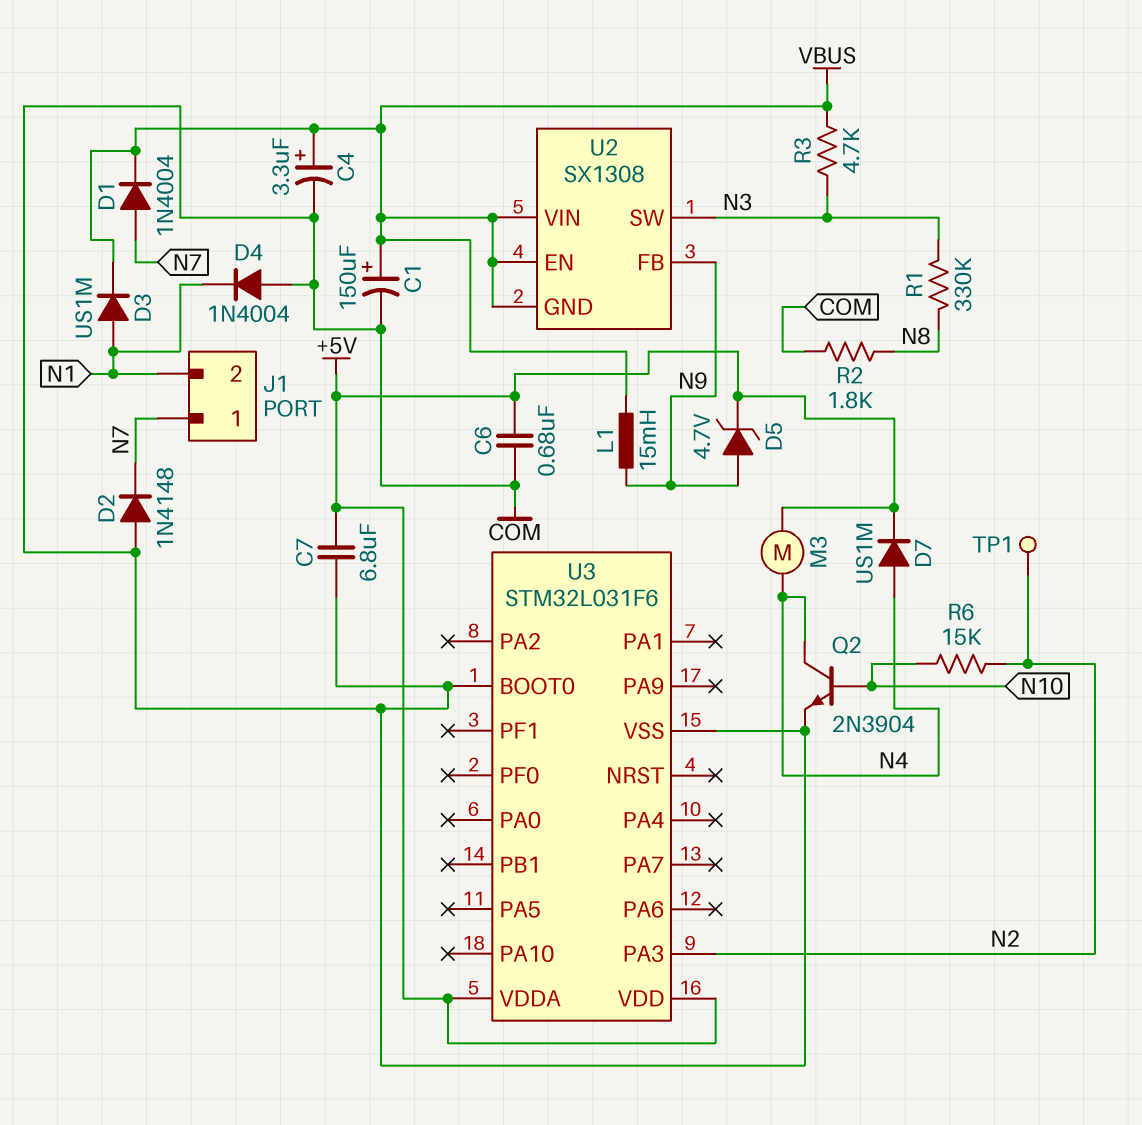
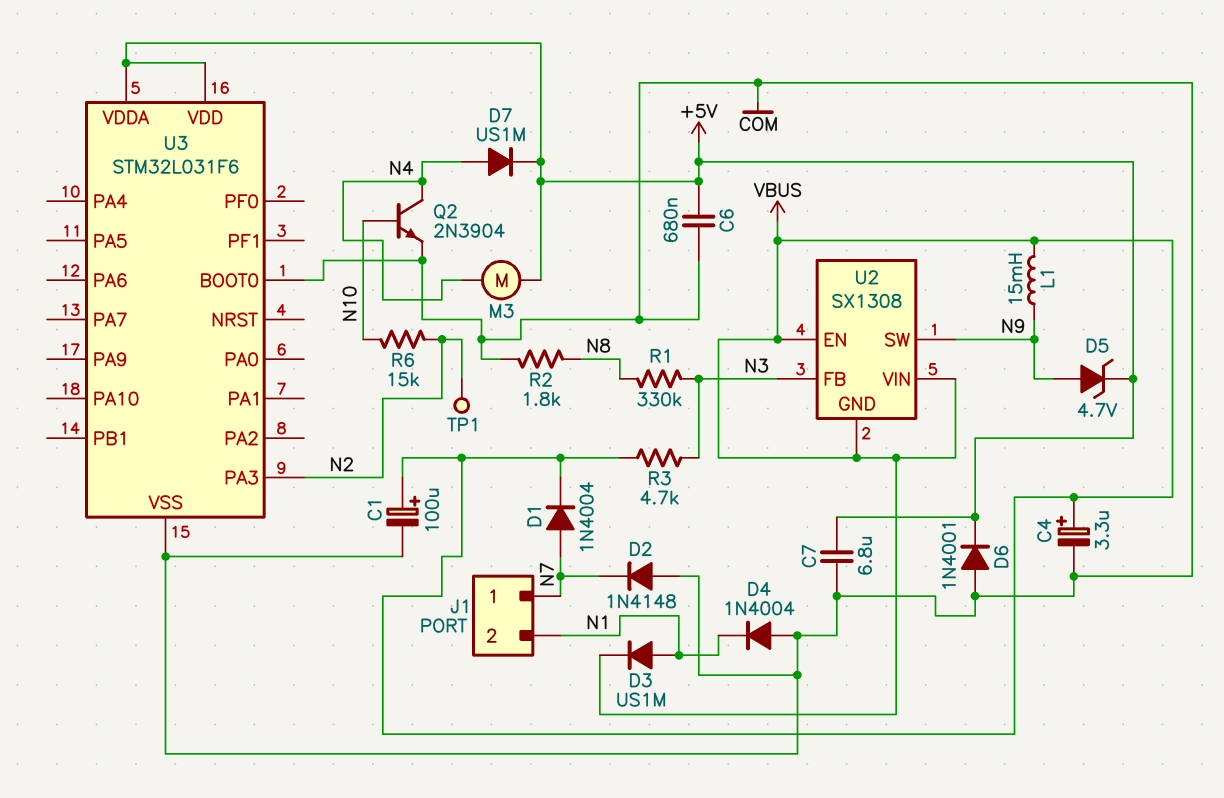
C1: 150uF (plus VBUS, minus COM) -> 100uF (plus VBUS, minus COM)
D6: none -> diode 1N4001 (A COM, K +5V)
U2 pin FB: N9 -> N3
U2 pin SW: N3 -> N9

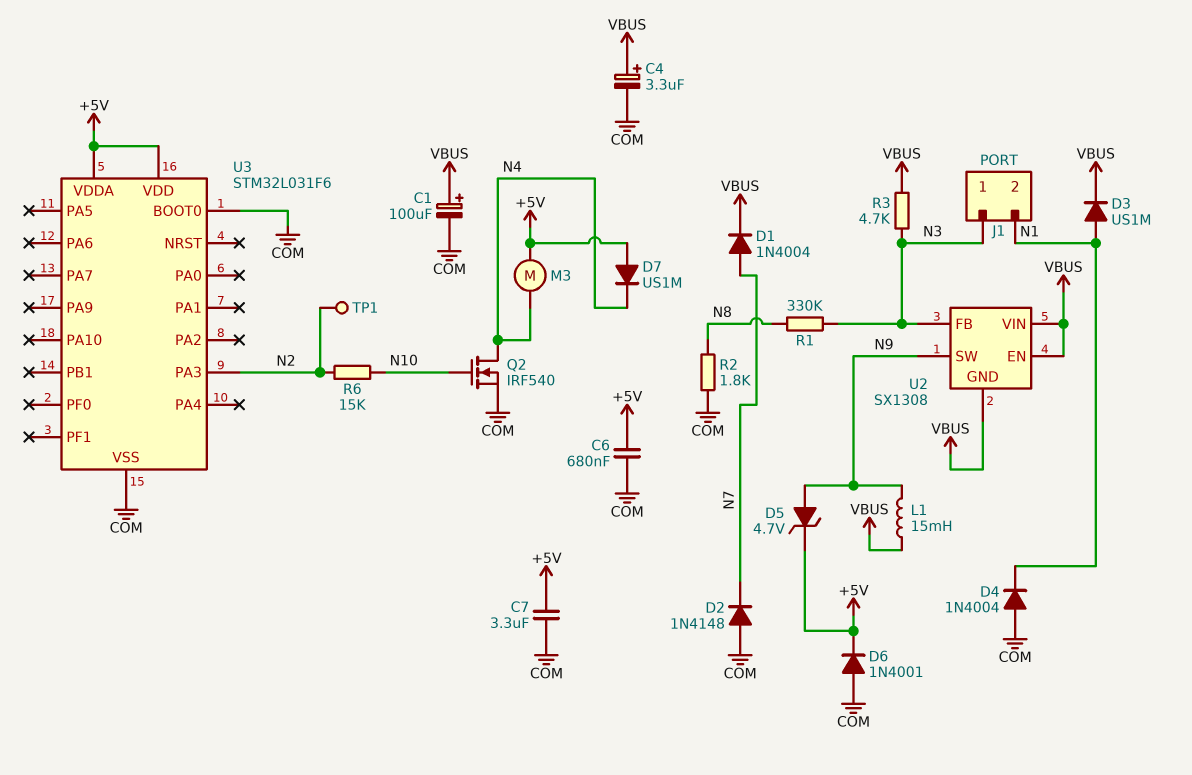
C7: 6.8uF (+5V, COM) -> 3.3uF (+5V, COM)
D7: diode US1M (A N4, K +5V) -> diode US1M (A +5V, K N4)
J1 pin 1: N7 -> N3
Q2: NPN 2N3904 (B N10, C N4, E COM) -> NMOS IRF540 (G N10, D N4, S COM)

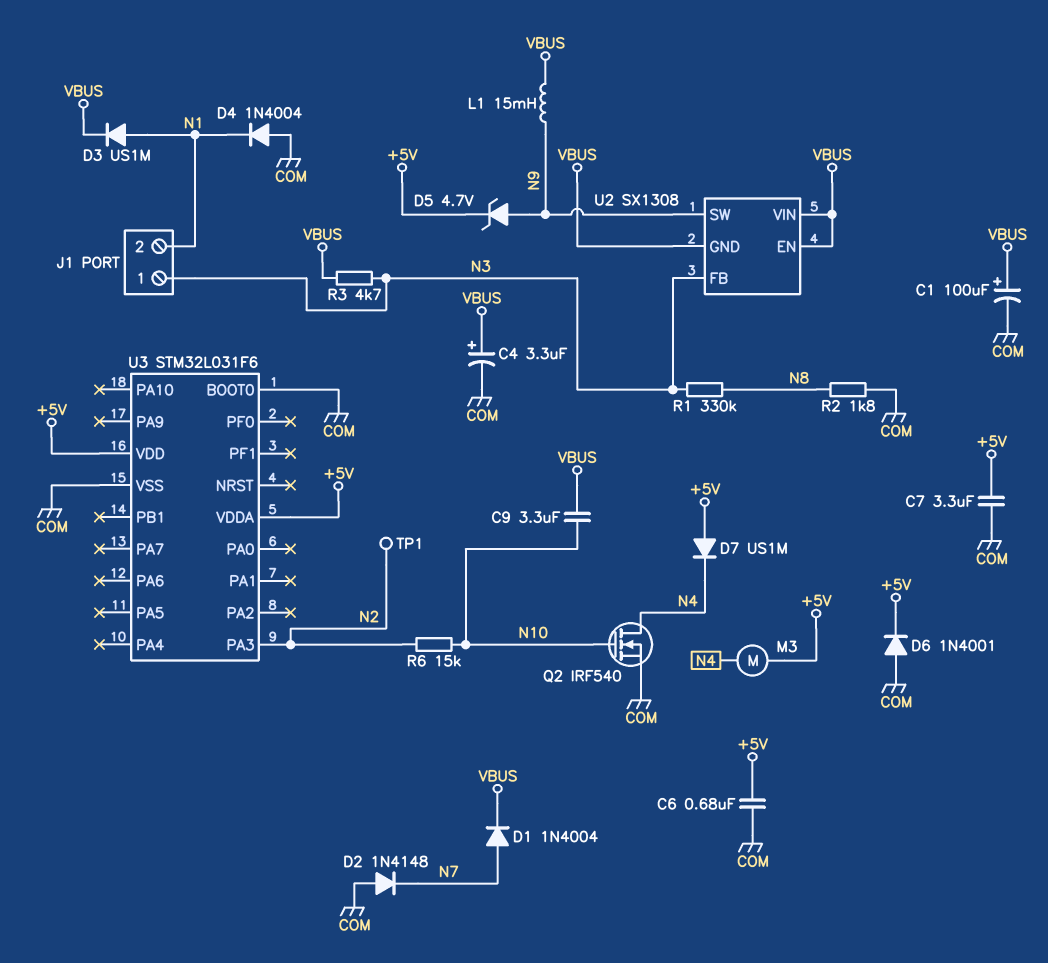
C9: none -> 3.3uF (N10, VBUS)

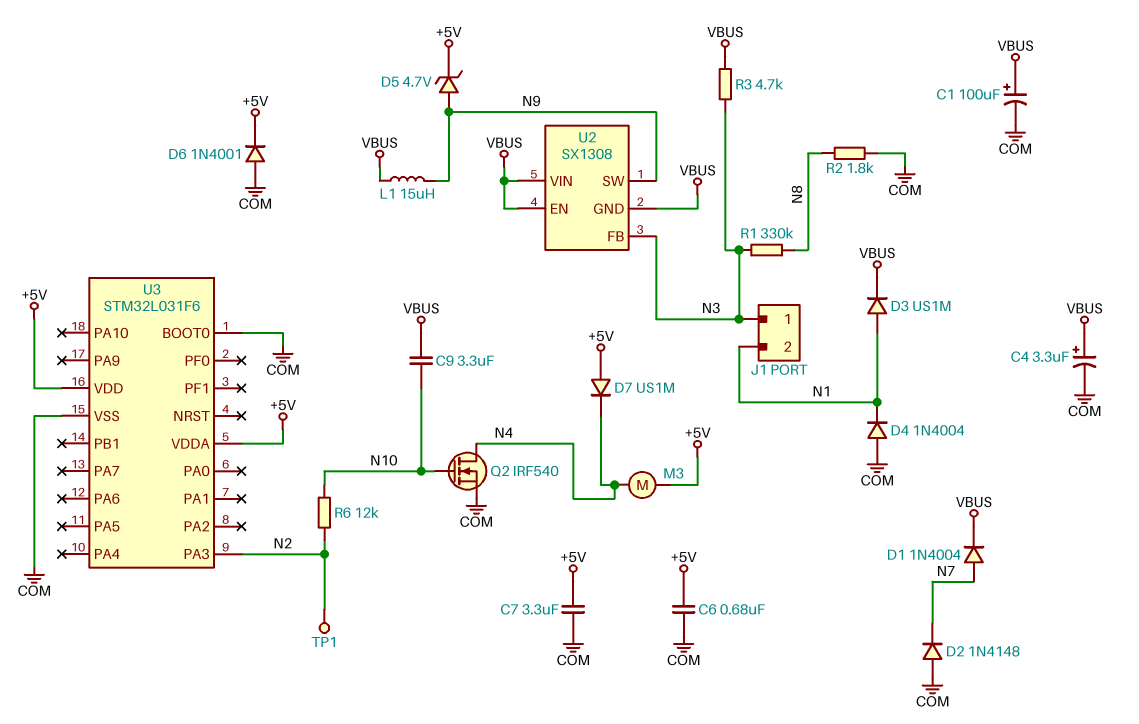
L1: 15mH (N9, VBUS) -> 15uH (N9, VBUS)
R6: 15k (N2, N10) -> 12k (N2, N10)

